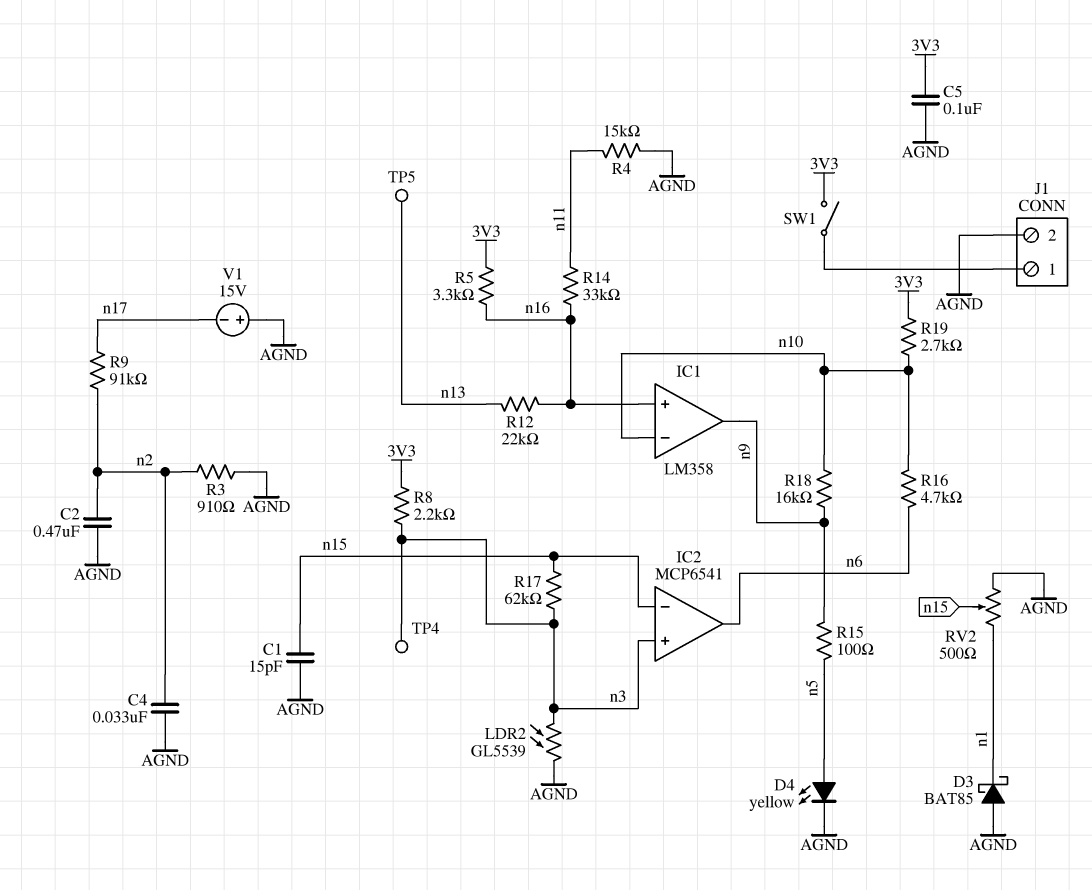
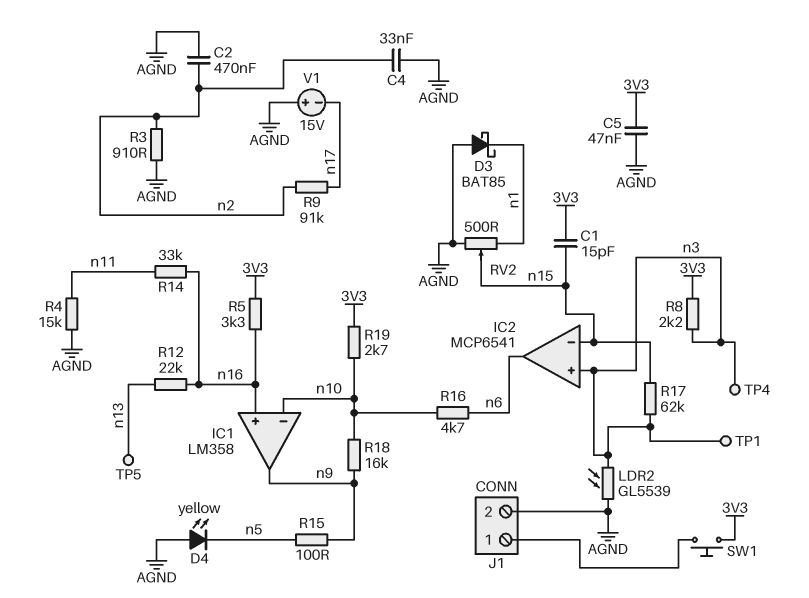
C1: 15pF (AGND, n15) -> 15pF (3V3, n15)
C5: 100nF (3V3, AGND) -> 47nF (3V3, AGND)
D4: LED yellow (A n5, K AGND) -> LED yellow (A AGND, K n5)
SW1: switch (3V3, J1/1) -> button (3V3, J1/1)
TP1: none -> test point (n3)

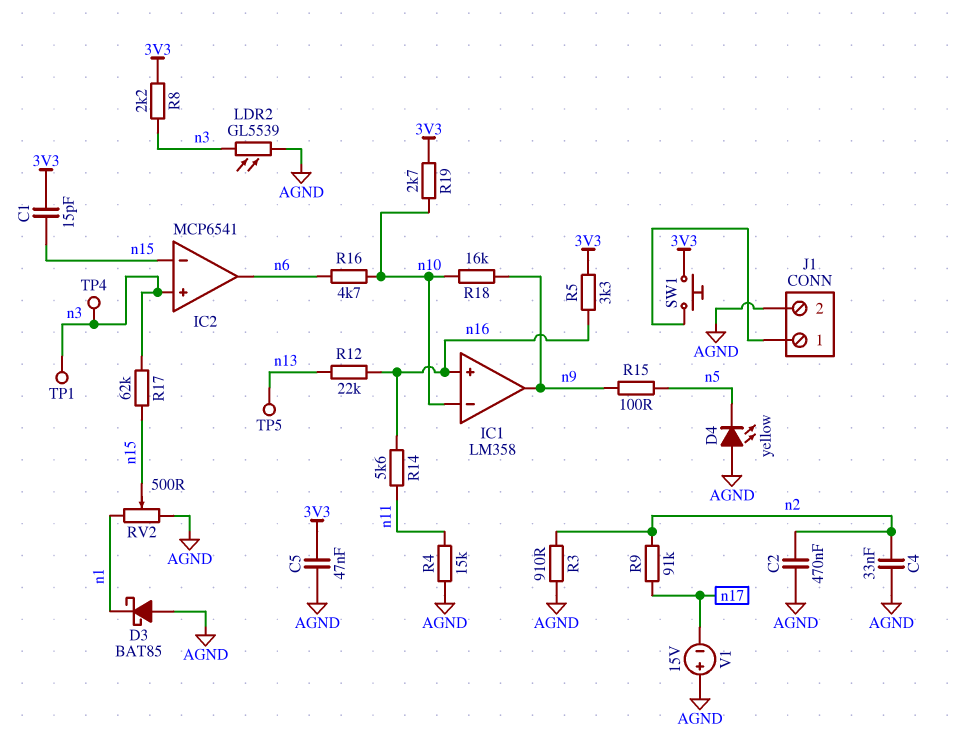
R14: 33k (n11, n16) -> 5.6k (n11, n16)

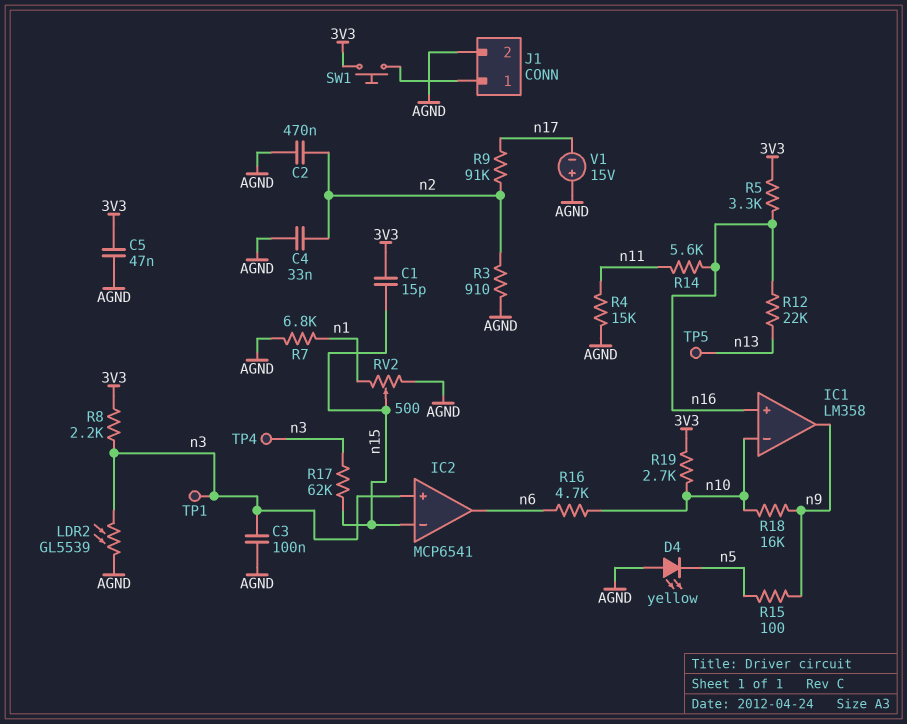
C3: none -> 100nF (AGND, n3)
D3: schottky BAT85 (A AGND, K n1) -> none
R7: none -> 6.8k (AGND, n1)

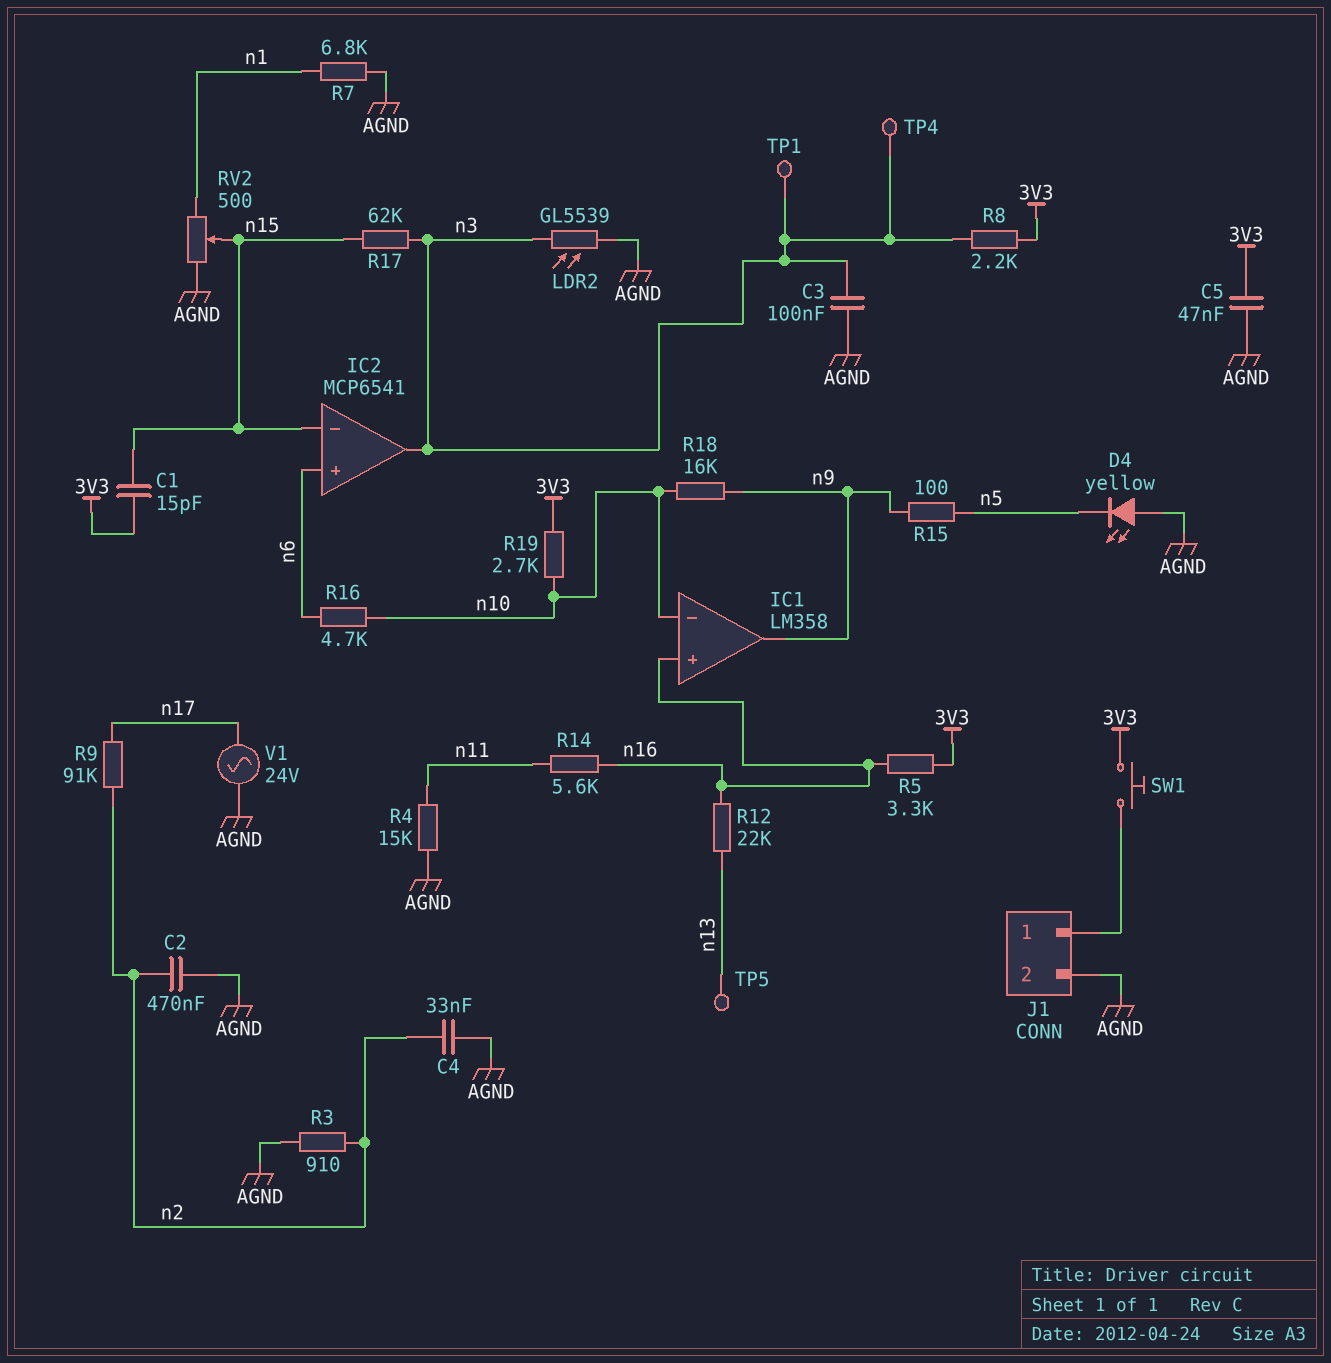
IC2 pin in+: n3 -> n6
IC2 pin out: n6 -> n3
V1: 15V (plus AGND, minus n17) -> AC 24V (AGND, n17)

